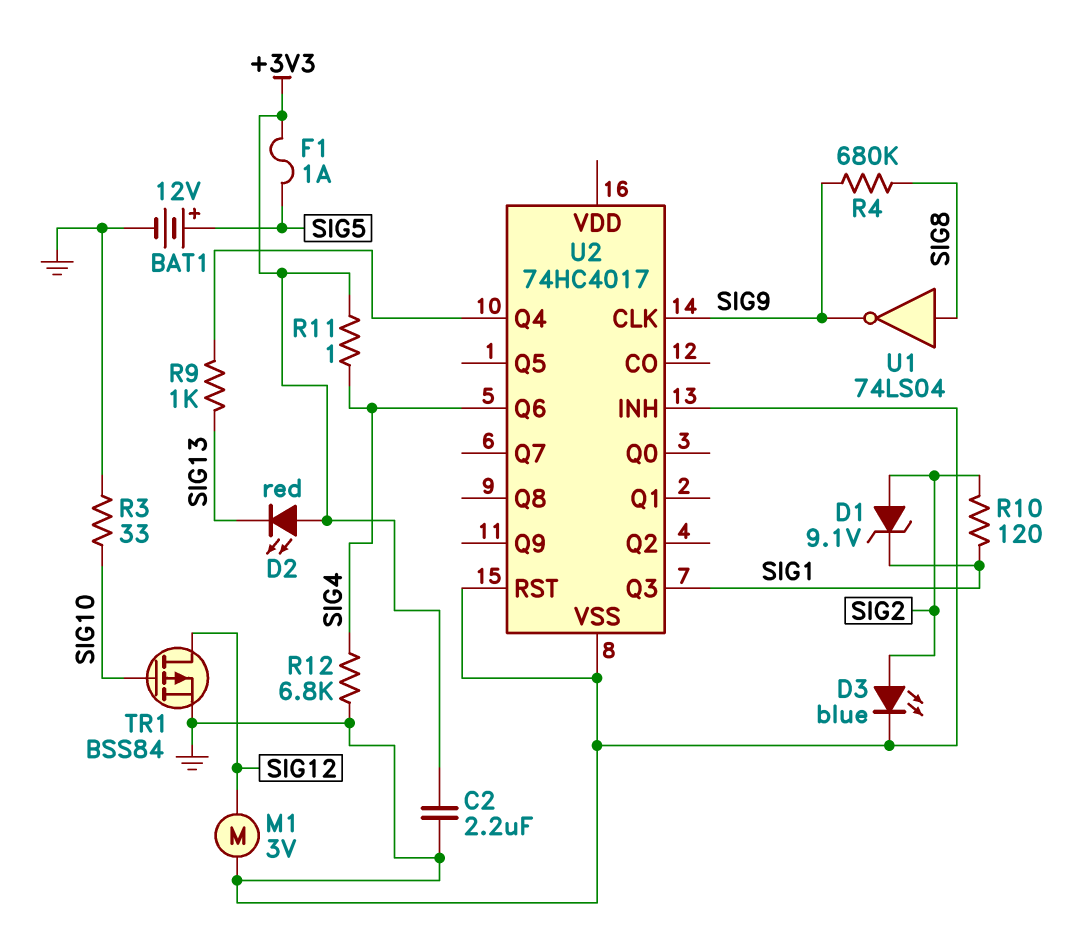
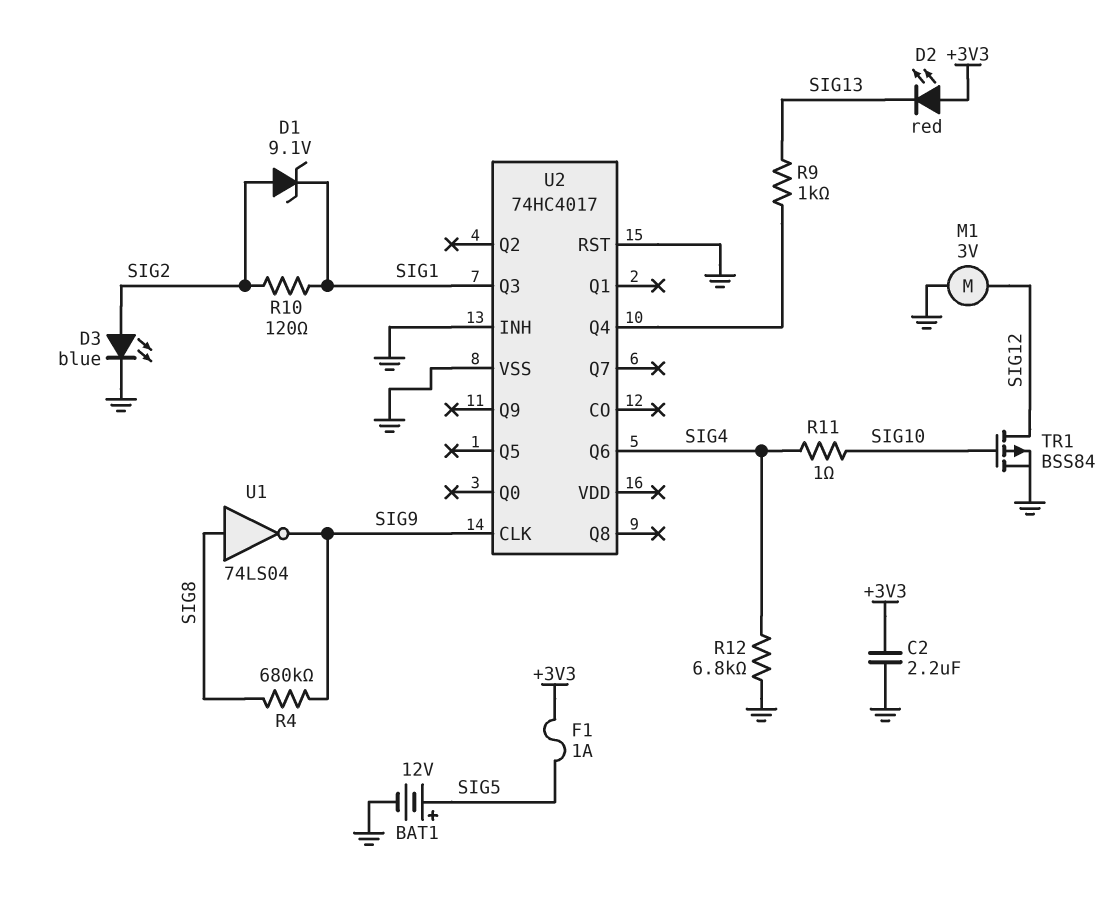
R3: 33 (GND, SIG10) -> none
R11: 1 (+3V3, SIG4) -> 1 (SIG4, SIG10)

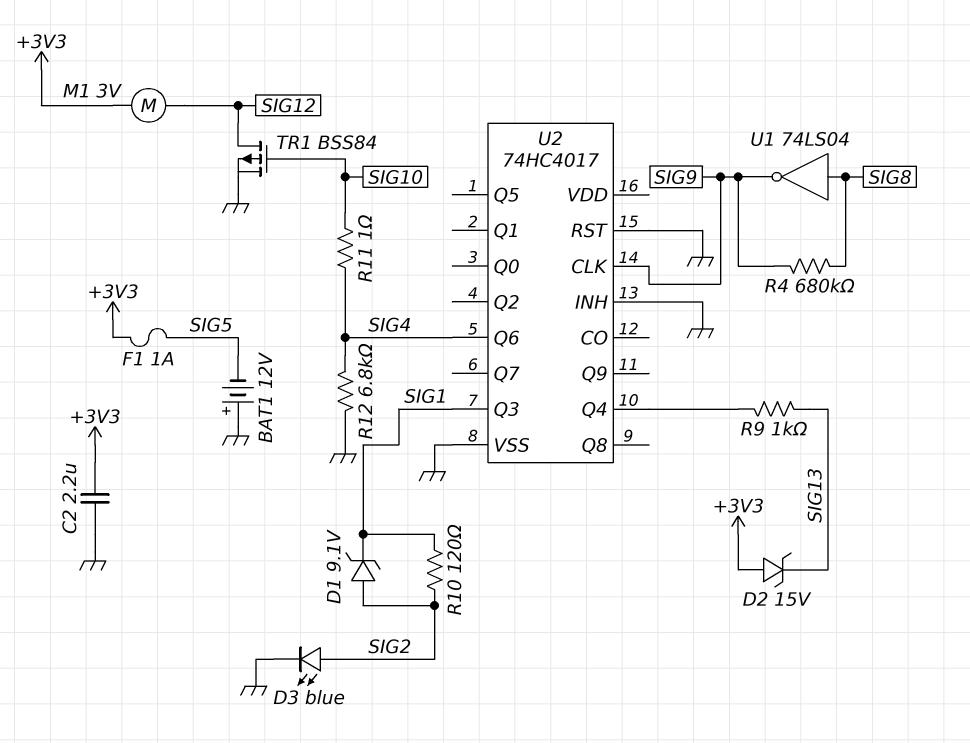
BAT1: 12V (plus SIG5, minus GND) -> 12V (plus GND, minus SIG5)
D2: LED red (A +3V3, K SIG13) -> zener 15V (A +3V3, K SIG13)
M1: motor 3V (GND, SIG12) -> motor 3V (+3V3, SIG12)

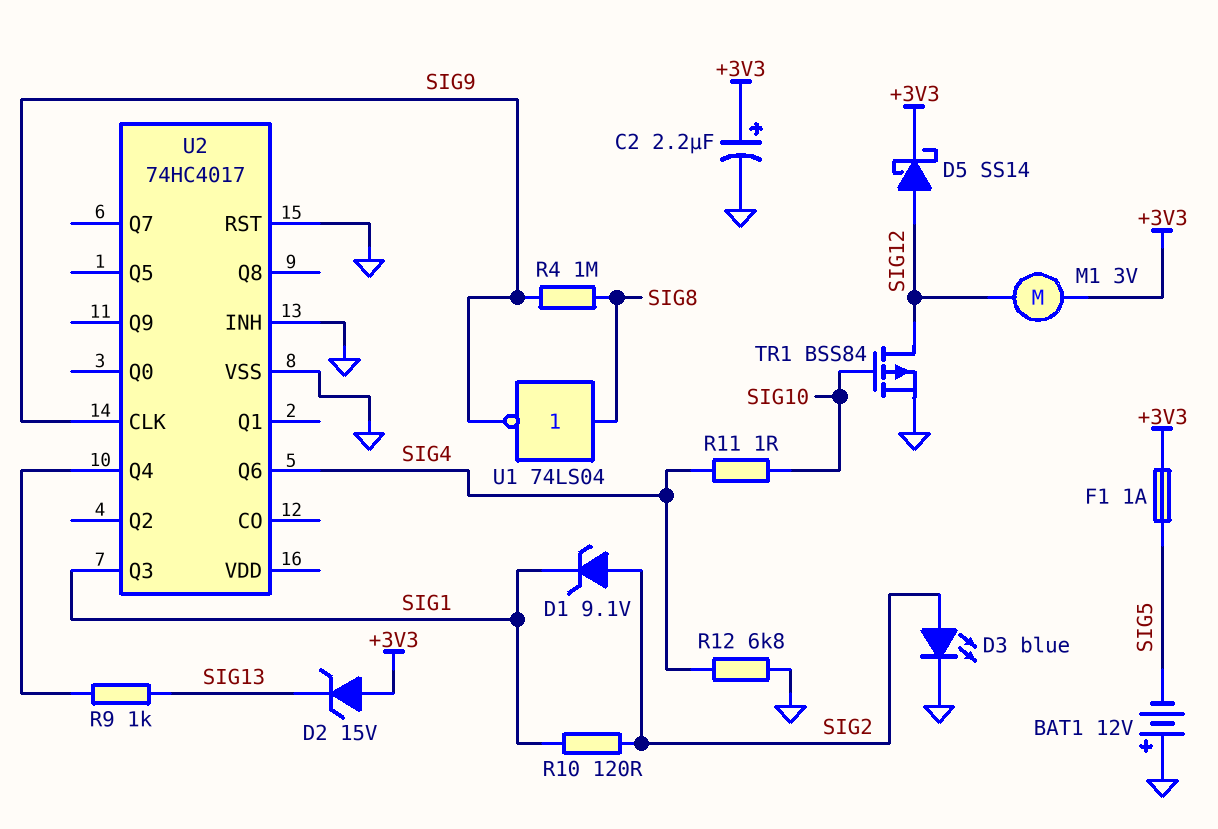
C2: 2.2uF (+3V3, GND) -> 2.2uF (plus +3V3, minus GND)
D5: none -> schottky SS14 (A SIG12, K +3V3)
R4: 680k (SIG8, SIG9) -> 1M (SIG8, SIG9)

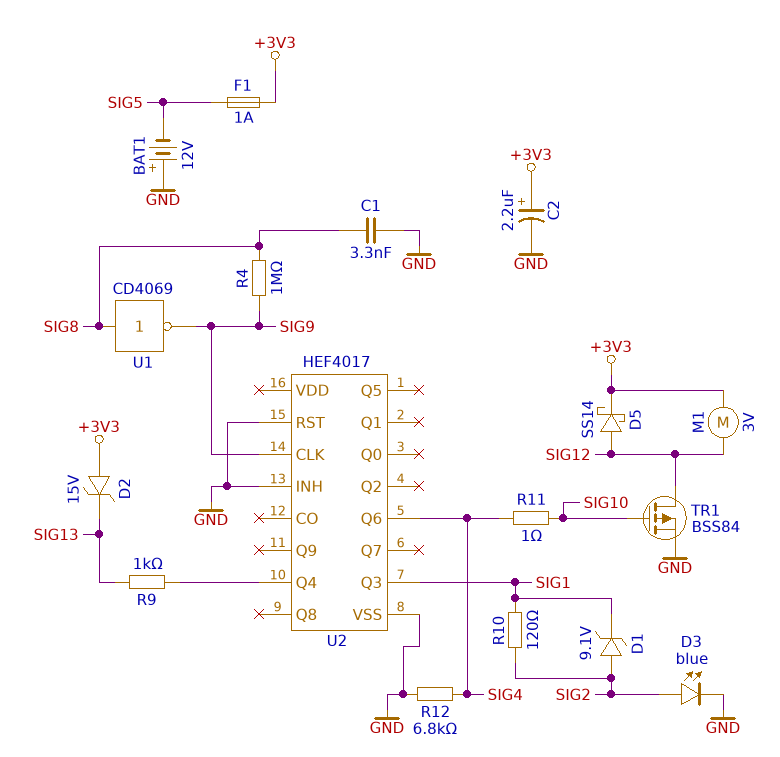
C1: none -> 3.3nF (GND, SIG8)
U1: NOT 74LS04 (in SIG8, out SIG9) -> NOT CD4069 (in SIG8, out SIG9)
U2: 74HC4017 -> HEF4017

